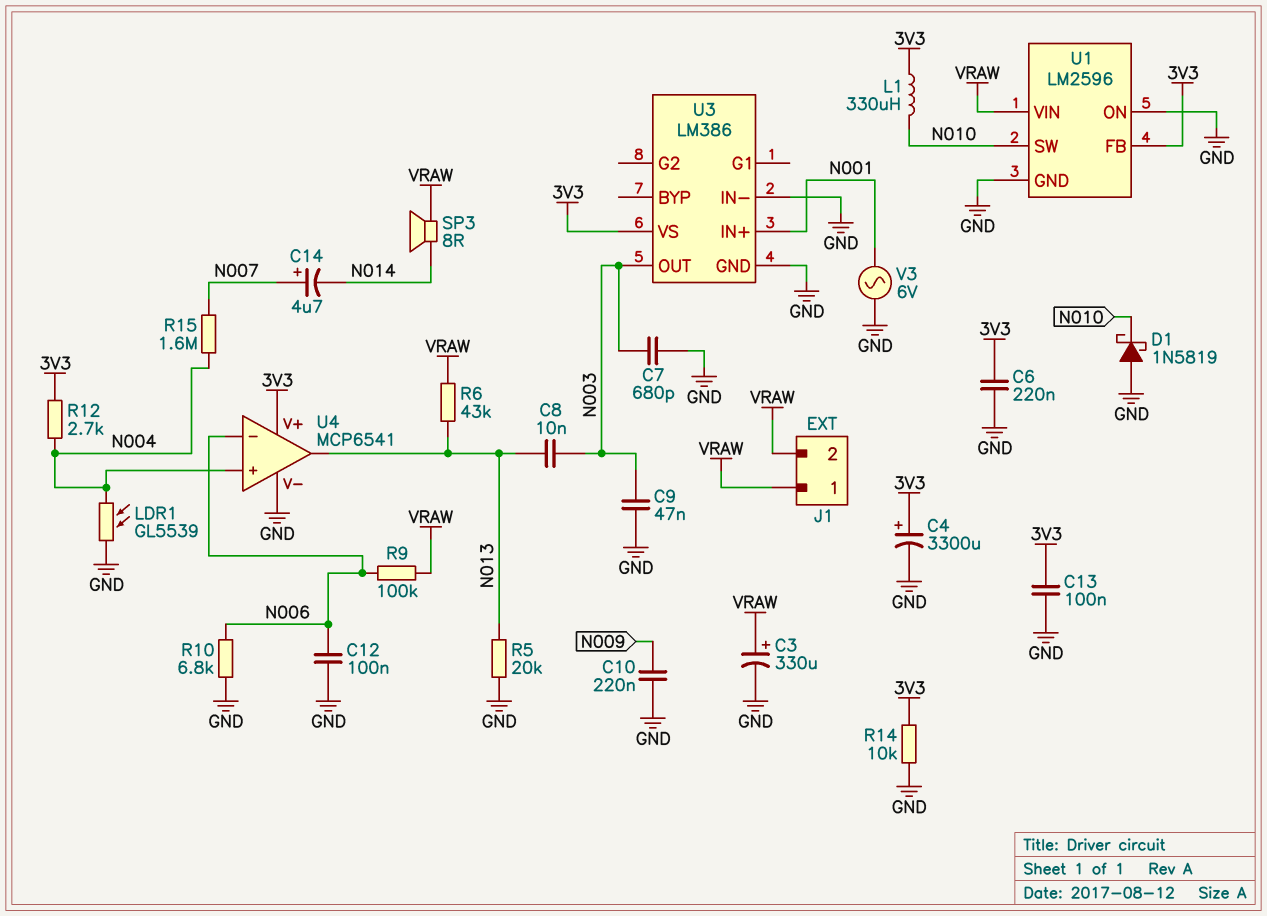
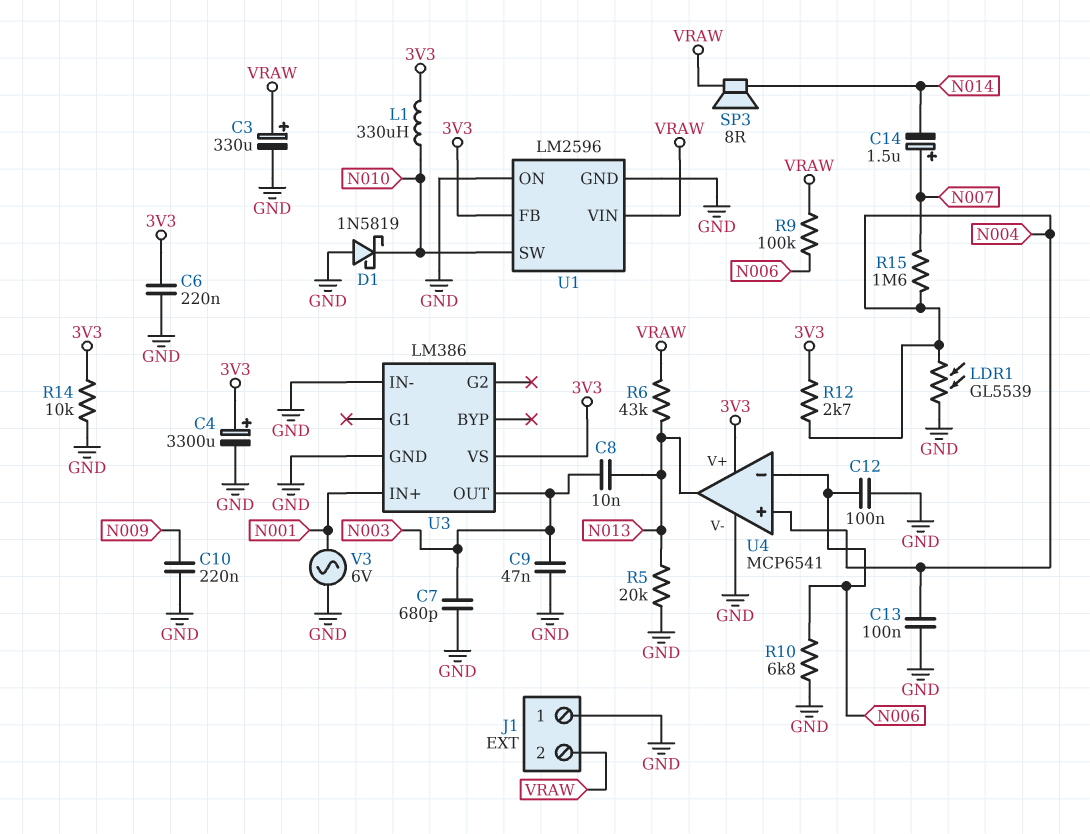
C13: 100nF (3V3, GND) -> 100nF (GND, N004)
C14: 4.7uF (plus N007, minus N014) -> 1.5uF (plus N007, minus N014)
J1 pin 1: VRAW -> GND

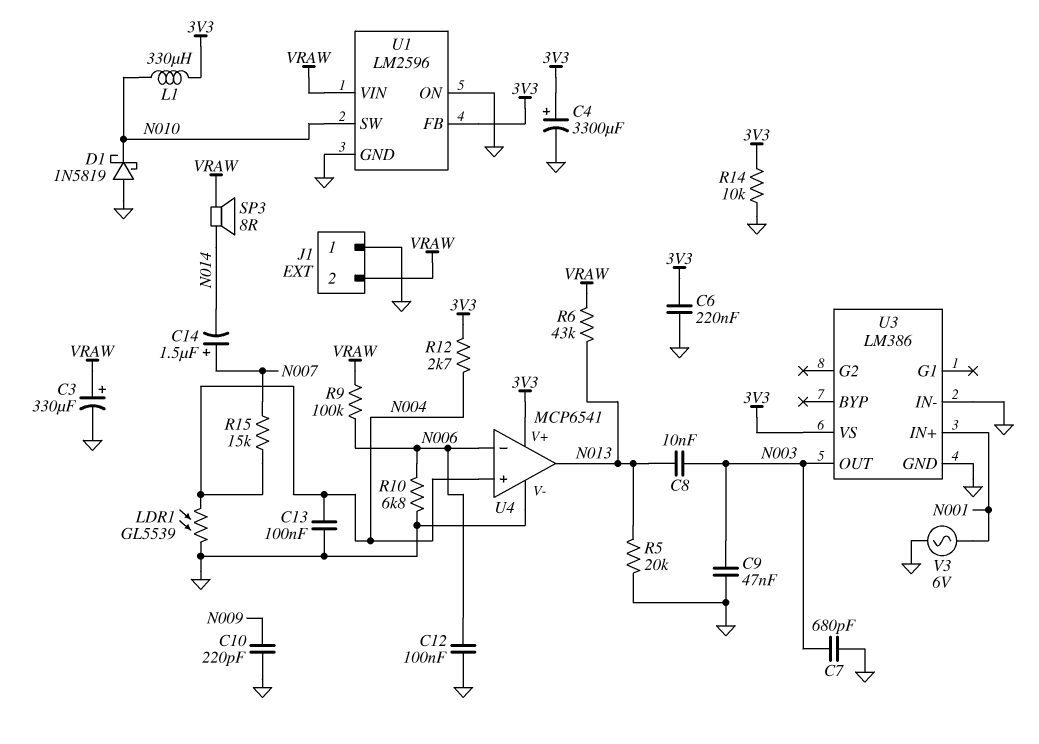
C10: 220nF (GND, N009) -> 220pF (GND, N009)
R15: 1.6M (N004, N007) -> 15k (N004, N007)

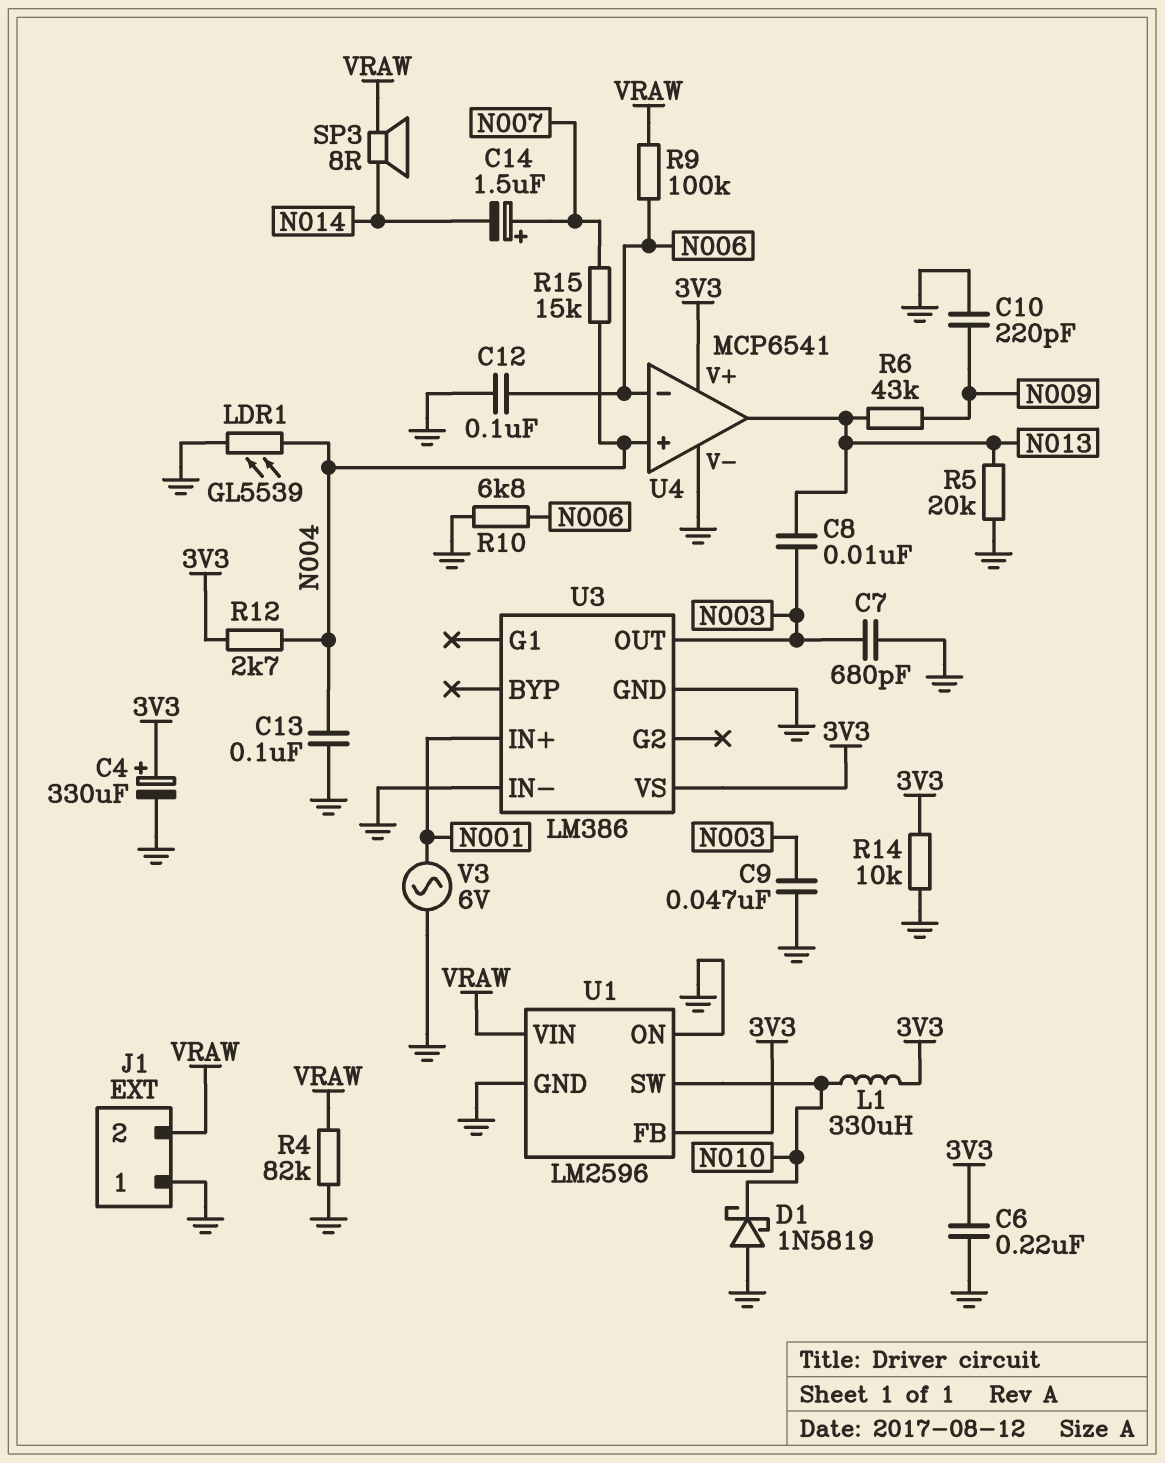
C3: 330uF (plus VRAW, minus GND) -> none
C4: 3300uF (plus 3V3, minus GND) -> 330uF (plus 3V3, minus GND)
R4: none -> 82k (GND, VRAW)
R6: 43k (N013, VRAW) -> 43k (N009, N013)

